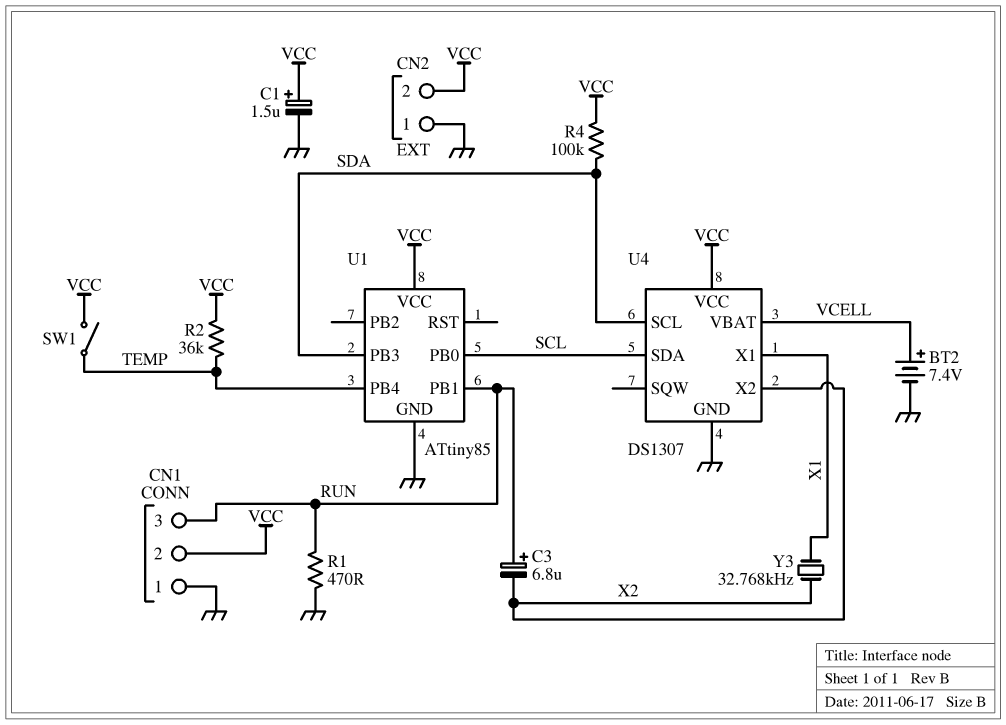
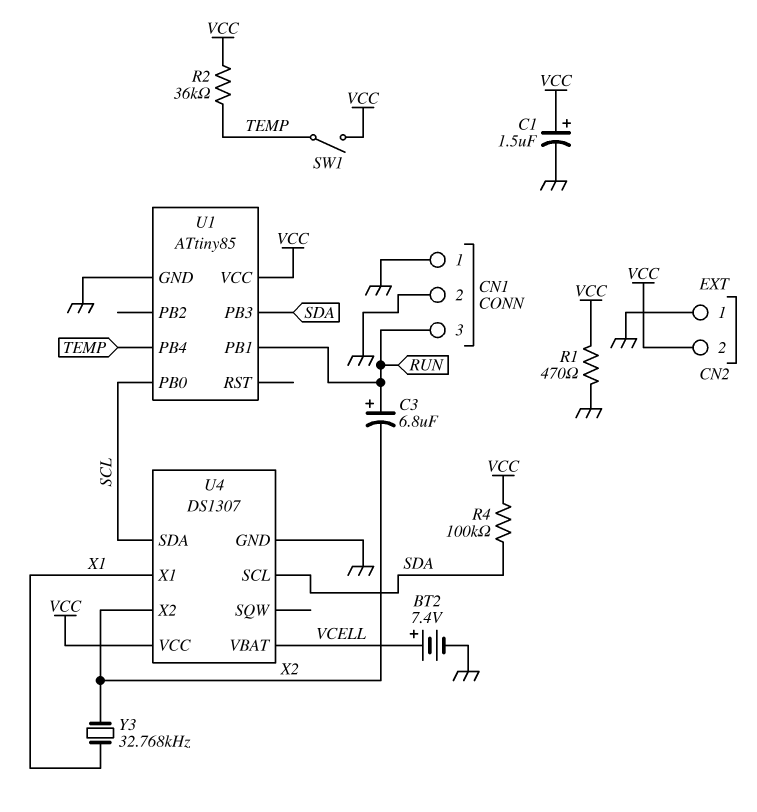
CN1 pin 2: VCC -> GND
R1: 470 (GND, RUN) -> 470 (GND, VCC)

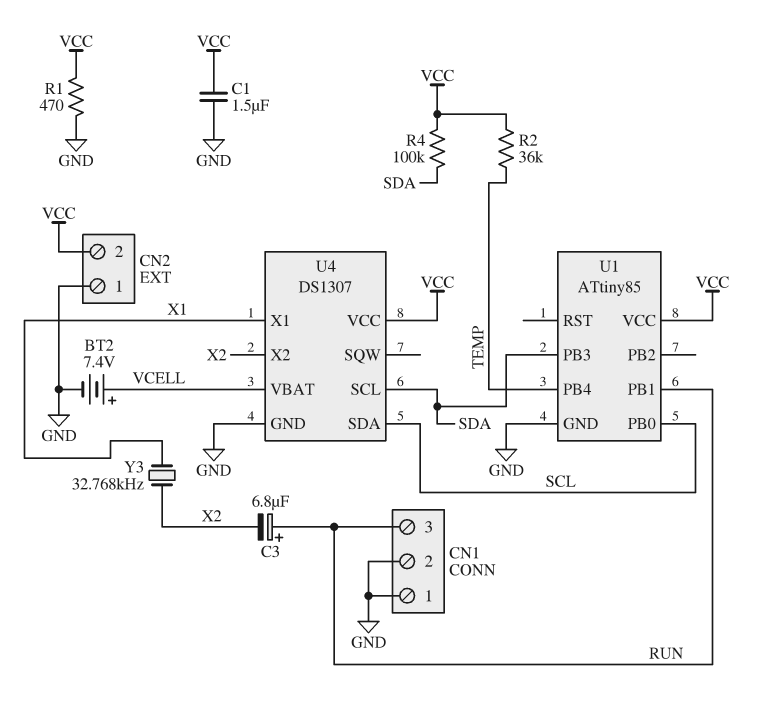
C1: 1.5uF (plus VCC, minus GND) -> 1.5uF (GND, VCC)
SW1: switch (TEMP, VCC) -> none

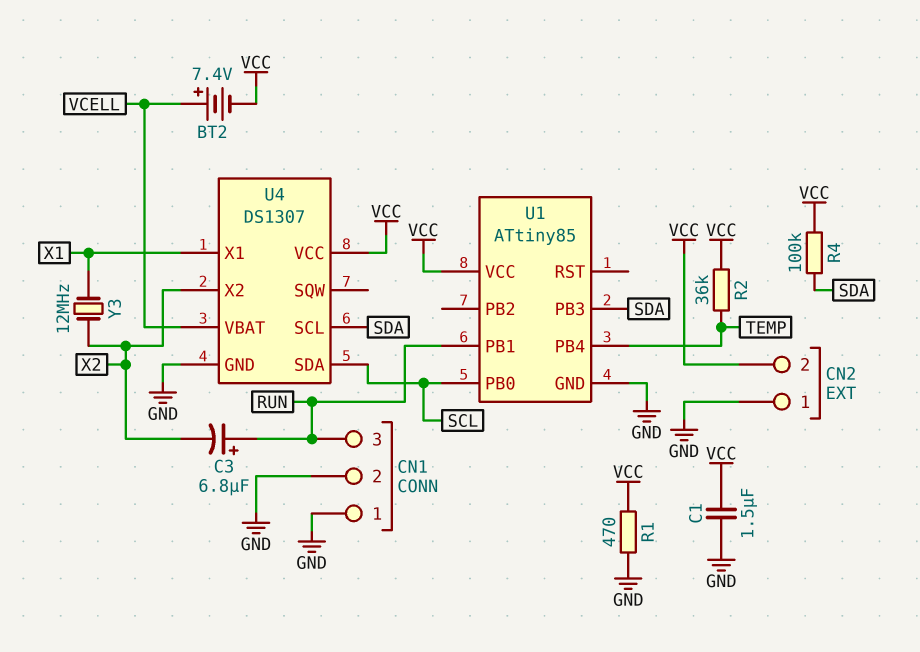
BT2: 7.4V (plus VCELL, minus GND) -> 7.4V (plus VCELL, minus VCC)
Y3: 32.768kHz (X1, X2) -> 12MHz (X1, X2)

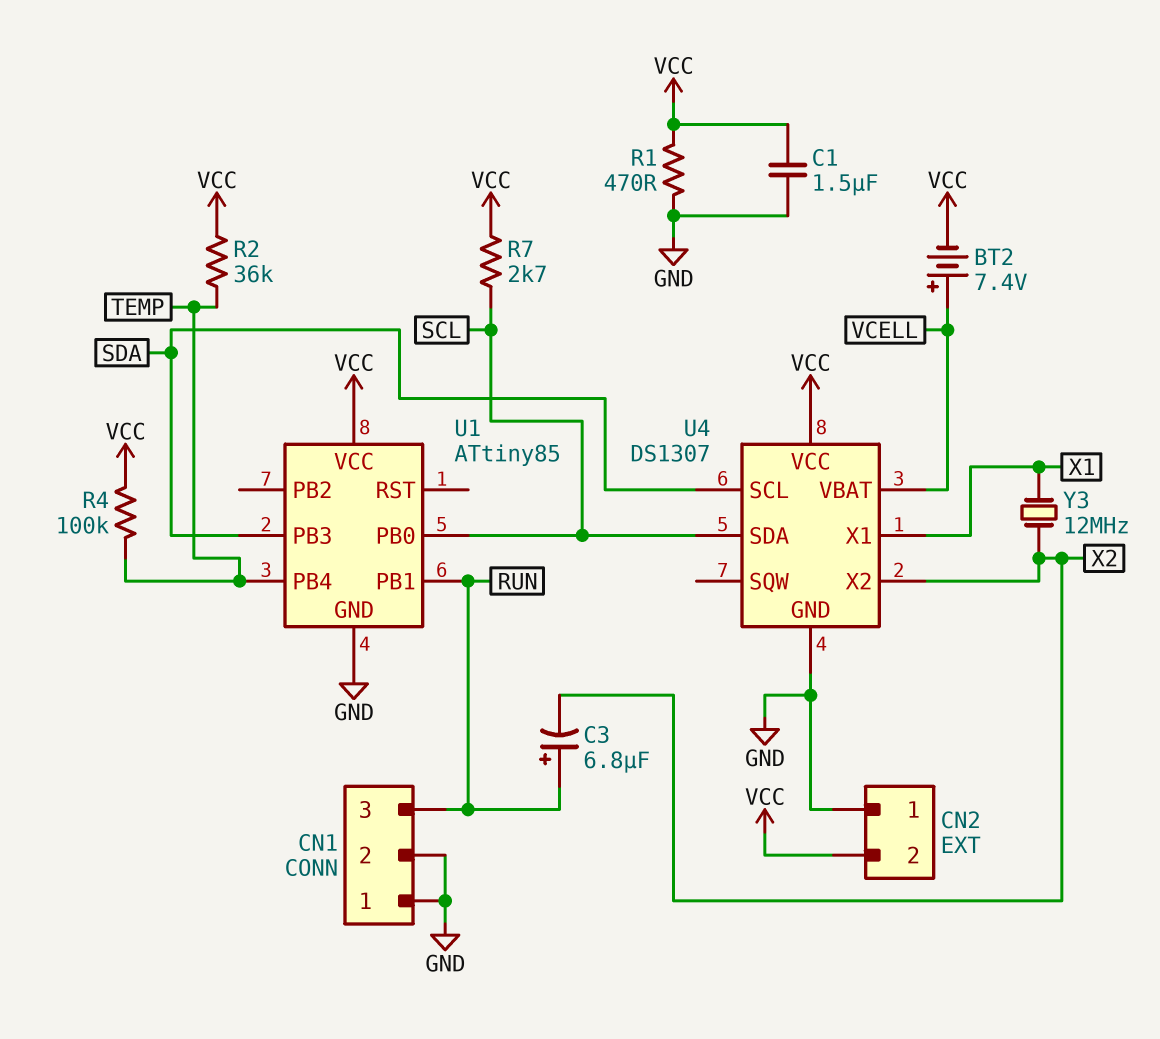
R4: 100k (SDA, VCC) -> 100k (TEMP, VCC)
R7: none -> 2.7k (SCL, VCC)

